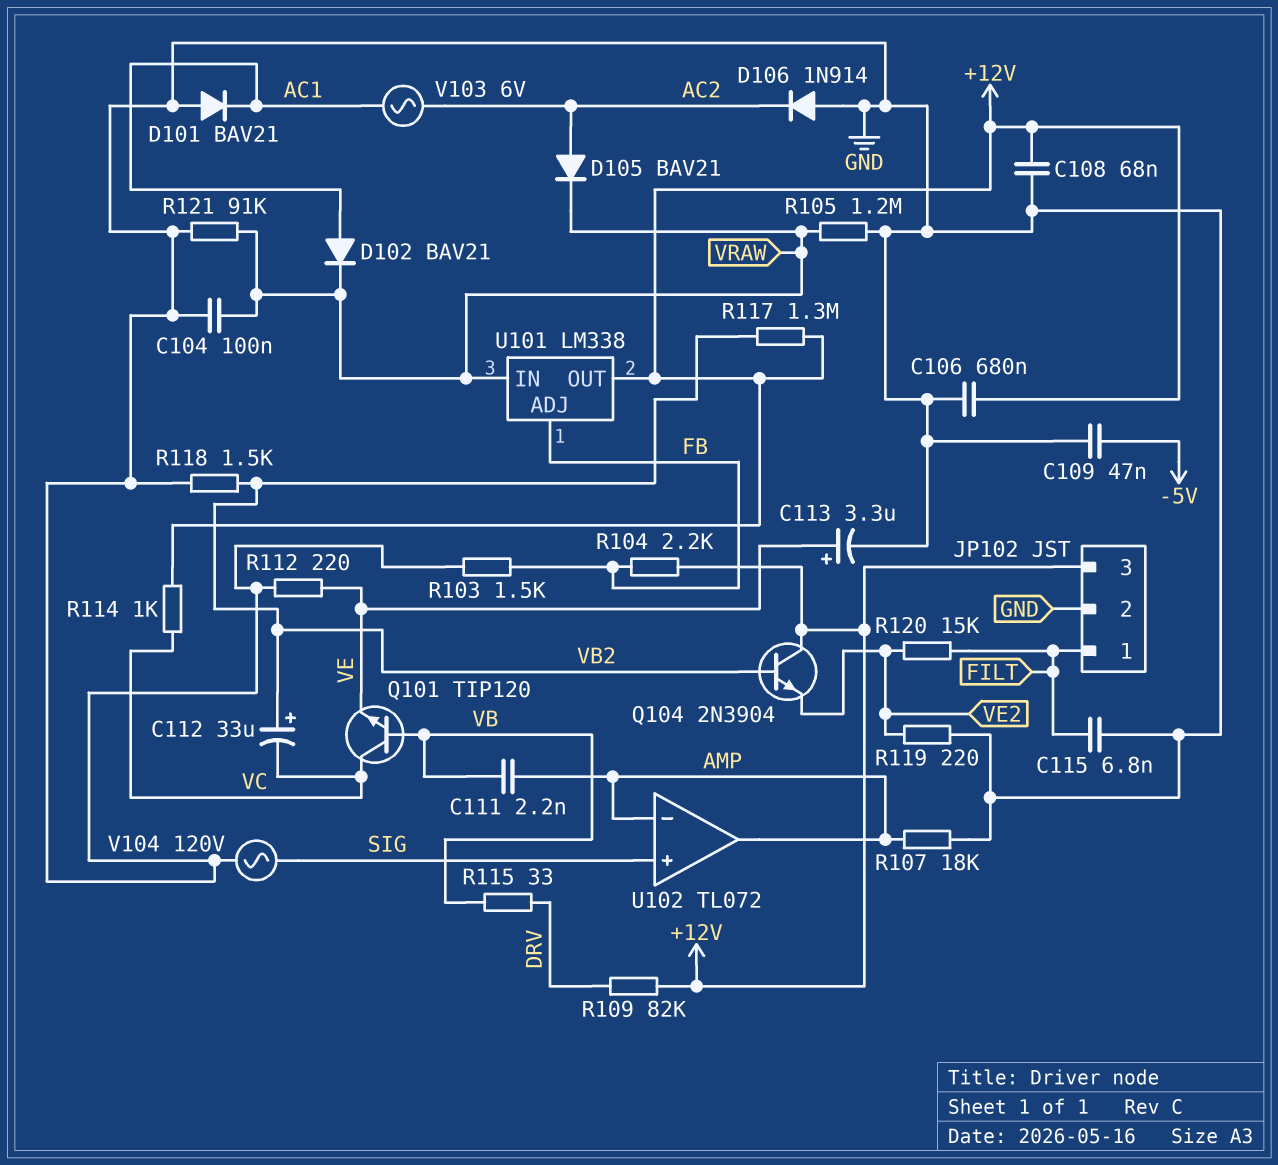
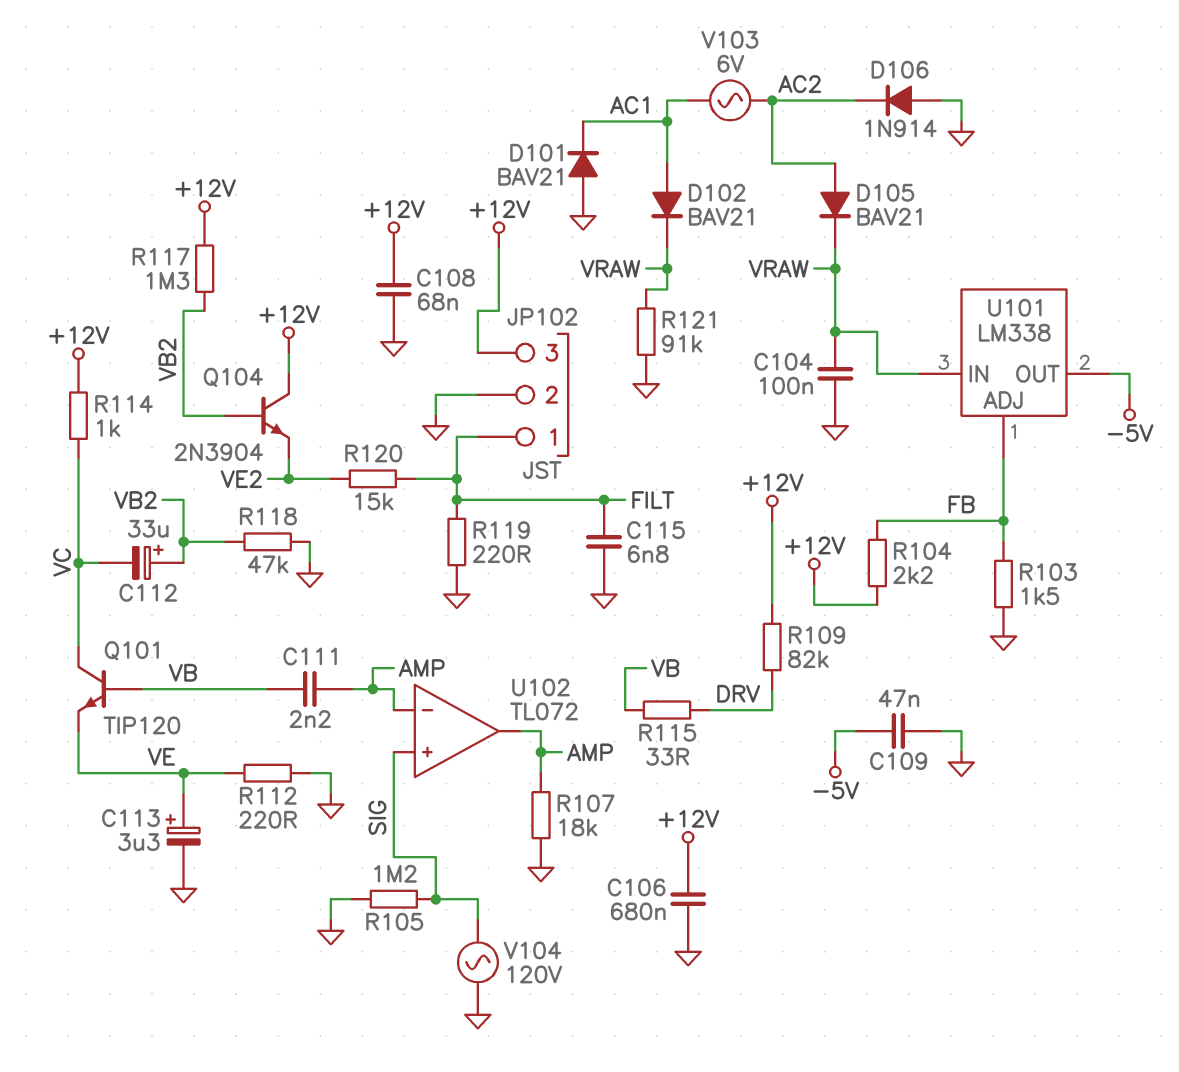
R105: 1.2M (GND, VRAW) -> 1.2M (GND, SIG)
R118: 1.5k (GND, VB2) -> 47k (GND, VB2)
R119: 220 (GND, VE2) -> 220 (FILT, GND)
U101 pin OUT: +12V -> -5V

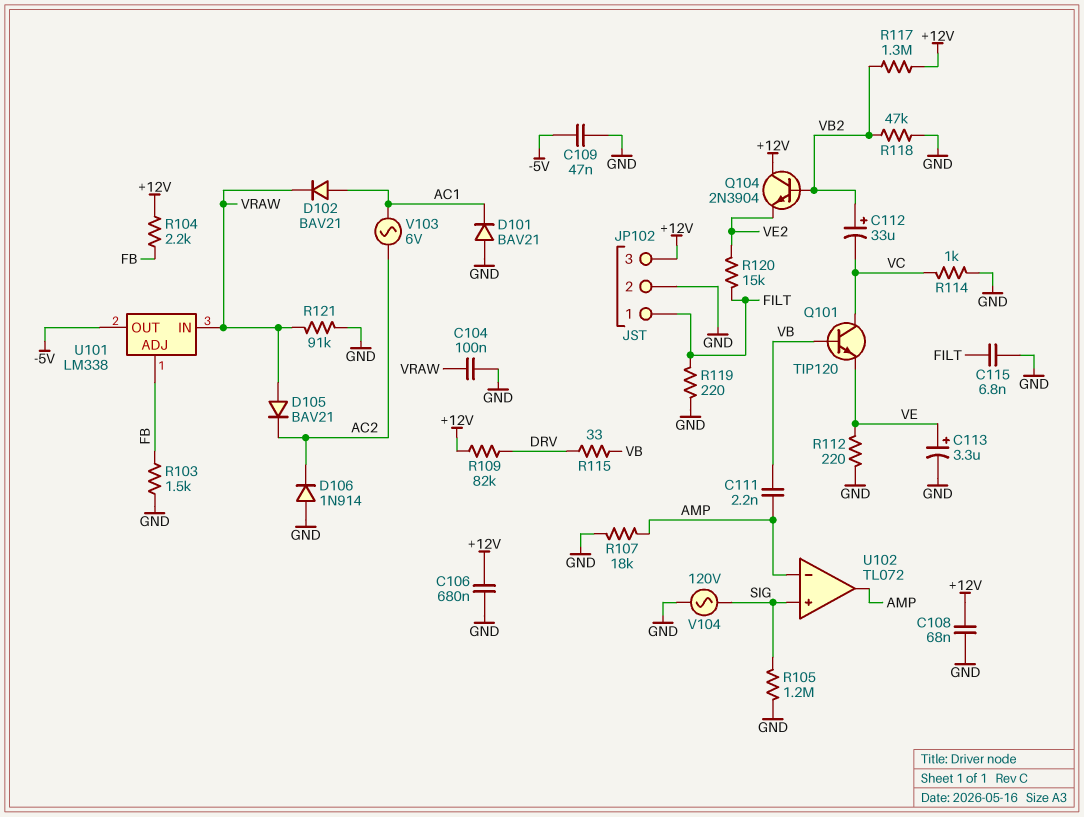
D105: diode BAV21 (A AC2, K VRAW) -> diode BAV21 (A VRAW, K AC2)
R114: 1k (+12V, VC) -> 1k (GND, VC)

